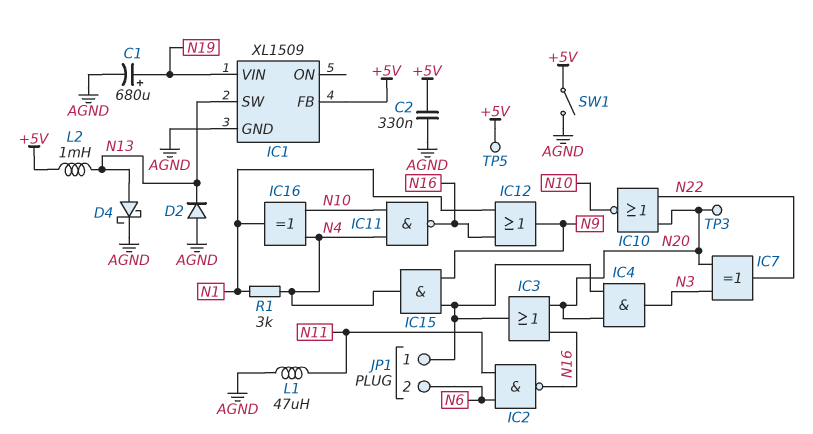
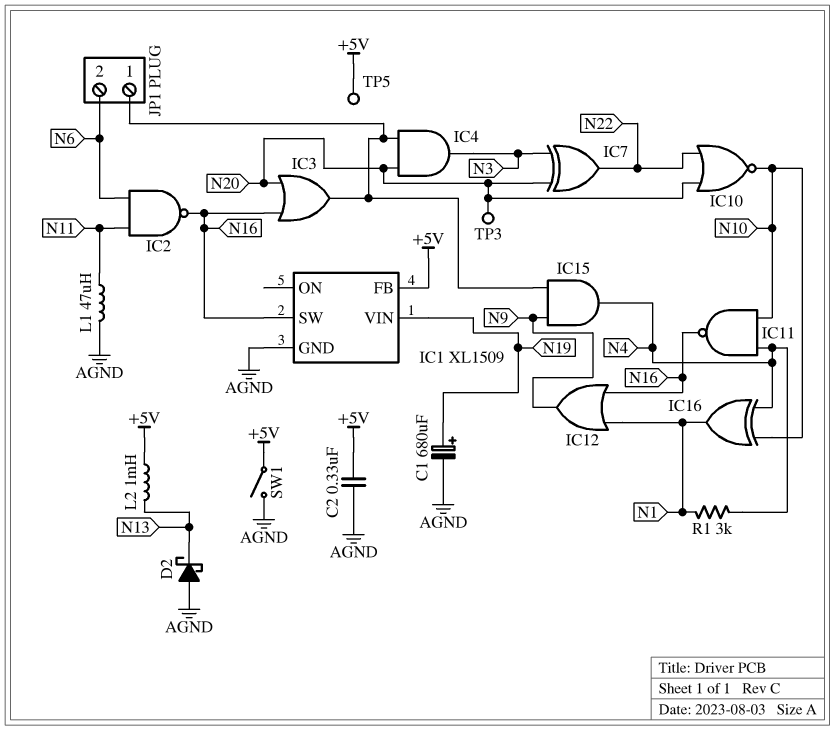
D2: diode (A AGND, K N13) -> schottky (A AGND, K N13)
D4: schottky (A N13, K AGND) -> none
IC1 pin SW: N13 -> N16

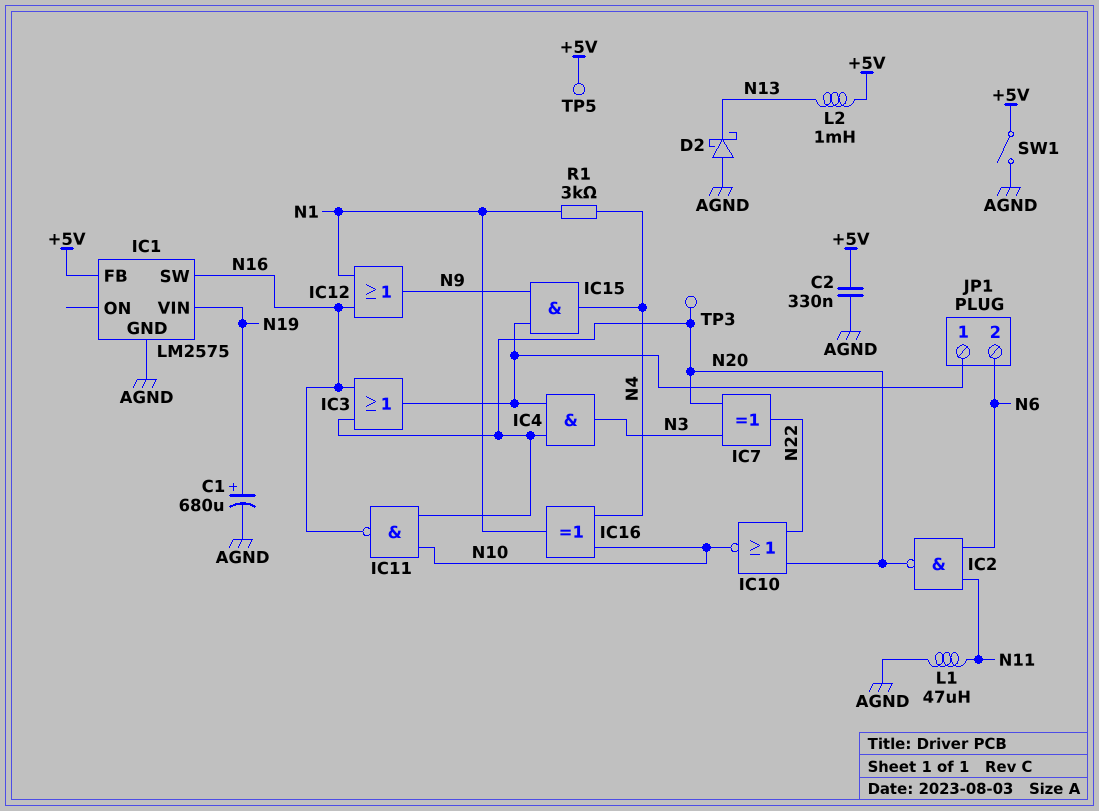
IC1: XL1509 -> LM2575
IC2: NAND (in N6, in N11, out N16) -> NAND (in N6, in N11, out N20)
IC11: NAND (in N4, in N10, out N16) -> NAND (in N10, in N20, out N16)

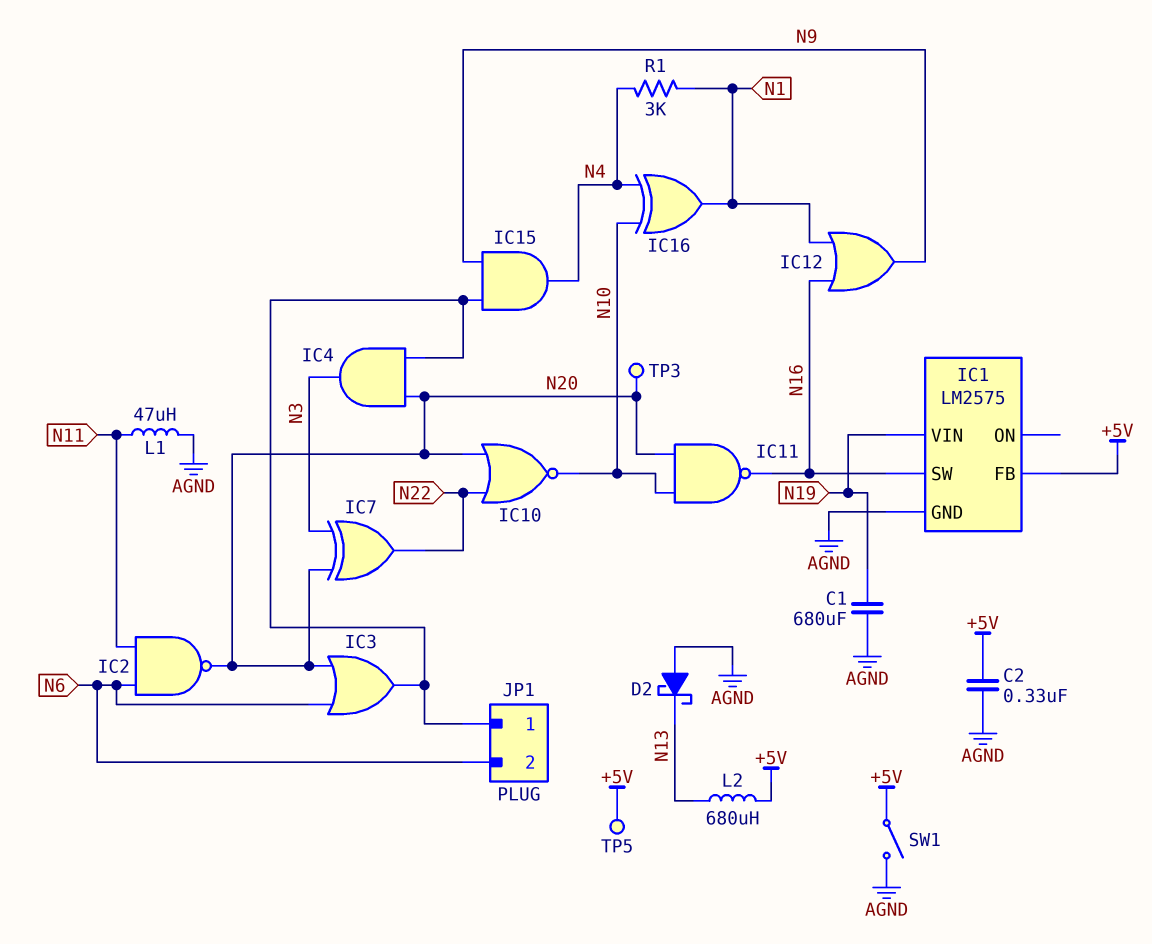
C1: 680uF (plus N19, minus AGND) -> 680uF (AGND, N19)
IC3: OR (in N16, in N20, out JP1/1) -> OR (in N6, in N20, out JP1/1)
L2: 1mH (+5V, N13) -> 680uH (+5V, N13)

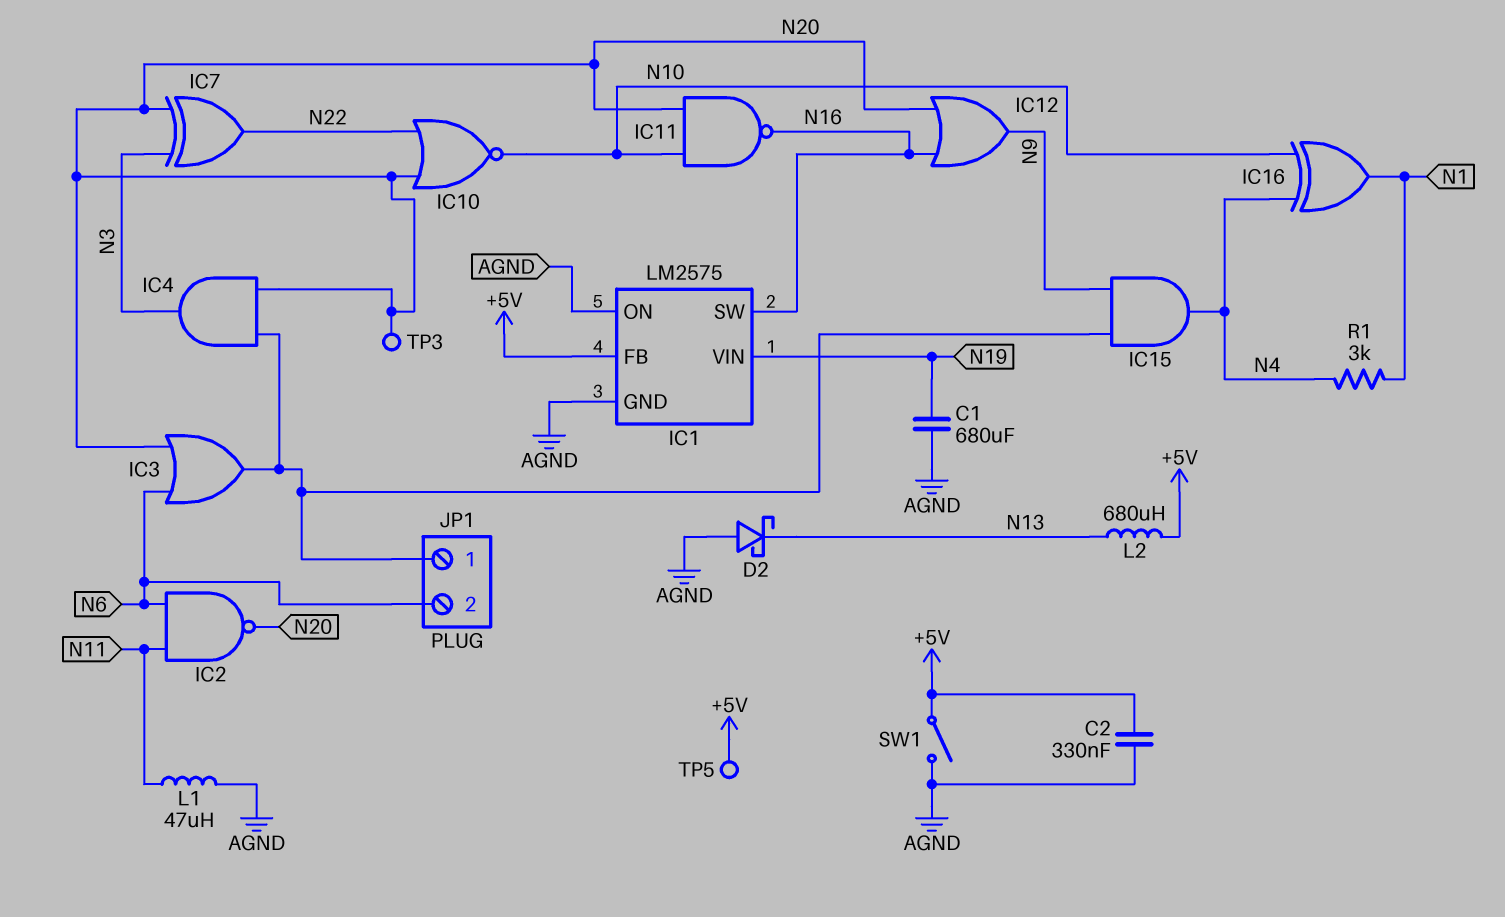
IC1 pin ON: none -> AGND
IC12: OR (in N1, in N16, out N9) -> OR (in N16, in N20, out N9)

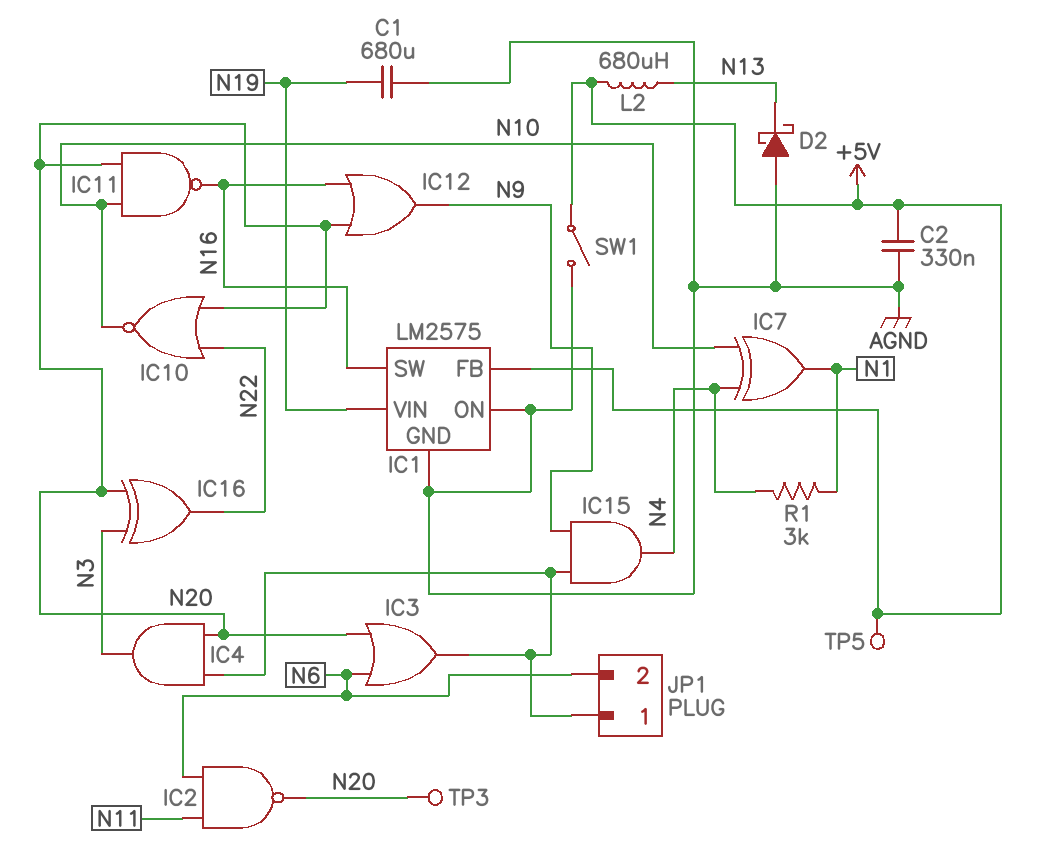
IC7: XOR (in N3, in N20, out N22) -> XOR (in N4, in N10, out N1)
IC16: XOR (in N4, in N10, out N1) -> XOR (in N3, in N20, out N22)
L1: 47uH (AGND, N11) -> none

